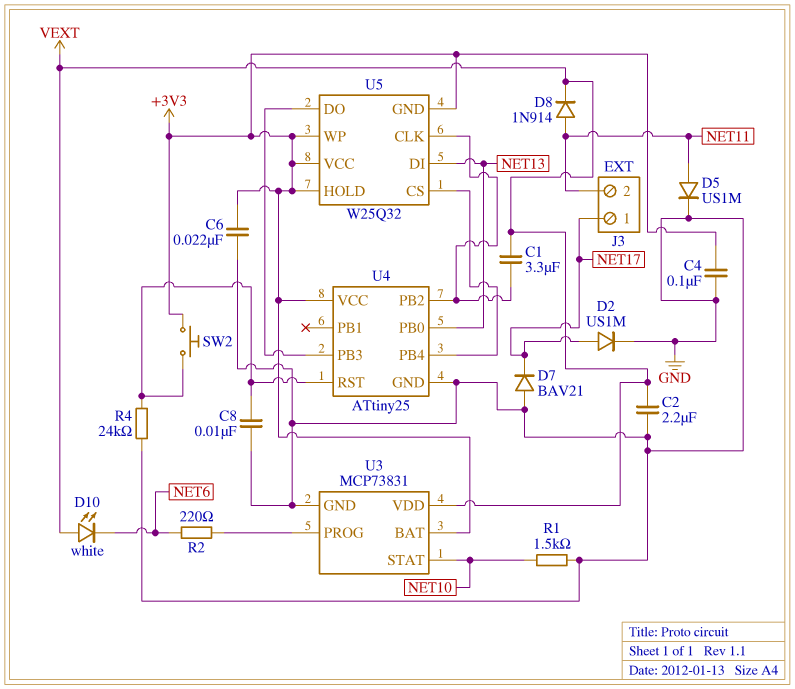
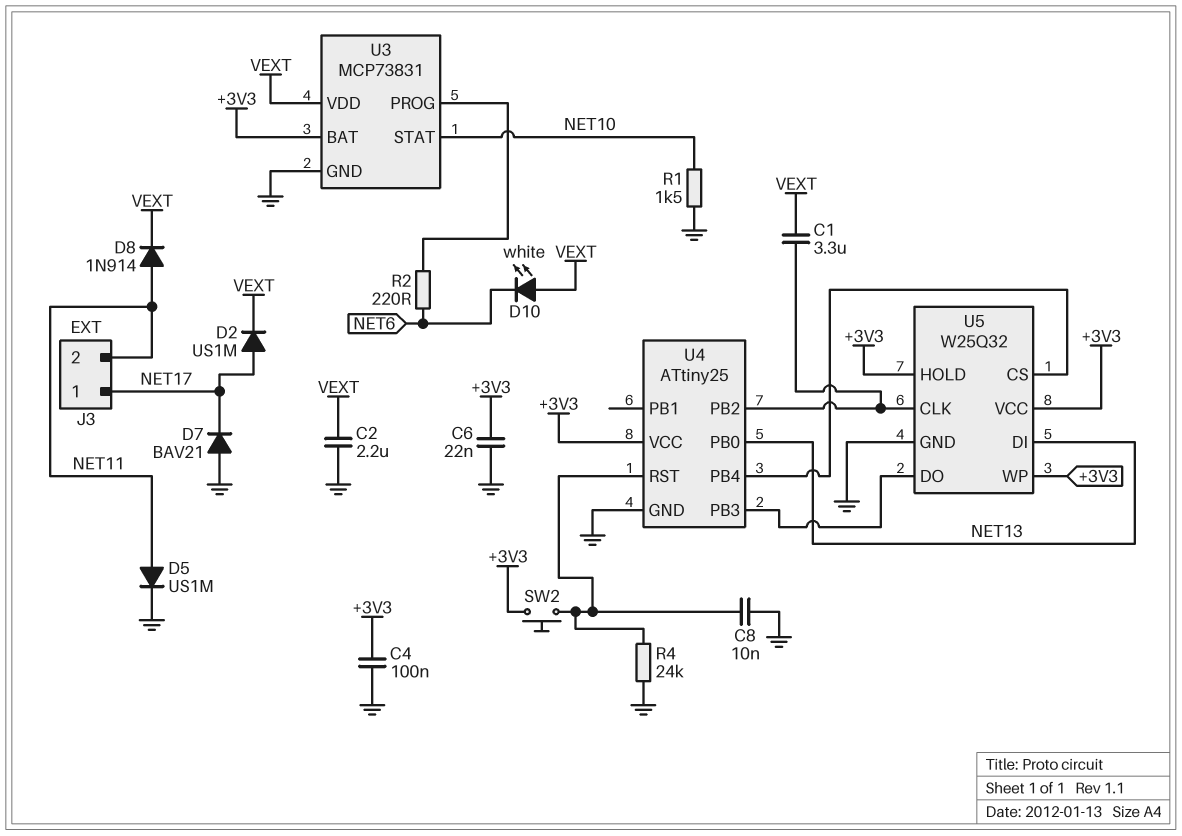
D2: diode US1M (A NET17, K GND) -> diode US1M (A NET17, K VEXT)
U5 pin GND: +3V3 -> GND

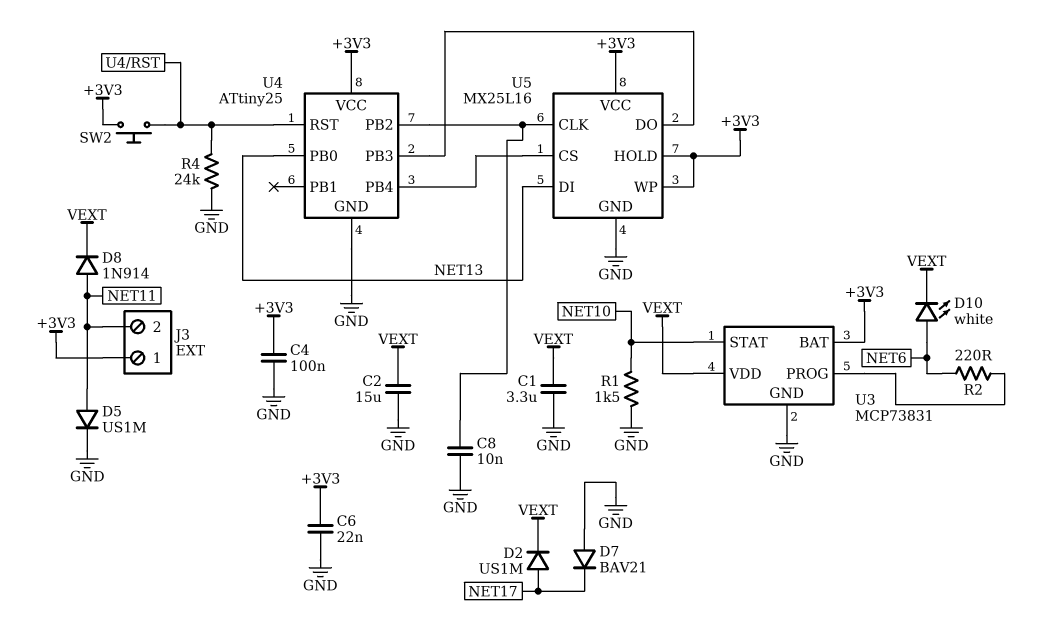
C1: 3.3uF (U4/PB2, VEXT) -> 3.3uF (GND, VEXT)
C2: 2.2uF (GND, VEXT) -> 15uF (GND, VEXT)
C8: 10nF (GND, U4/RST) -> 10nF (GND, U4/PB2)
D10: LED white (A VEXT, K NET6) -> LED white (A NET6, K VEXT)
J3 pin 1: NET17 -> +3V3
U5: W25Q32 -> MX25L16

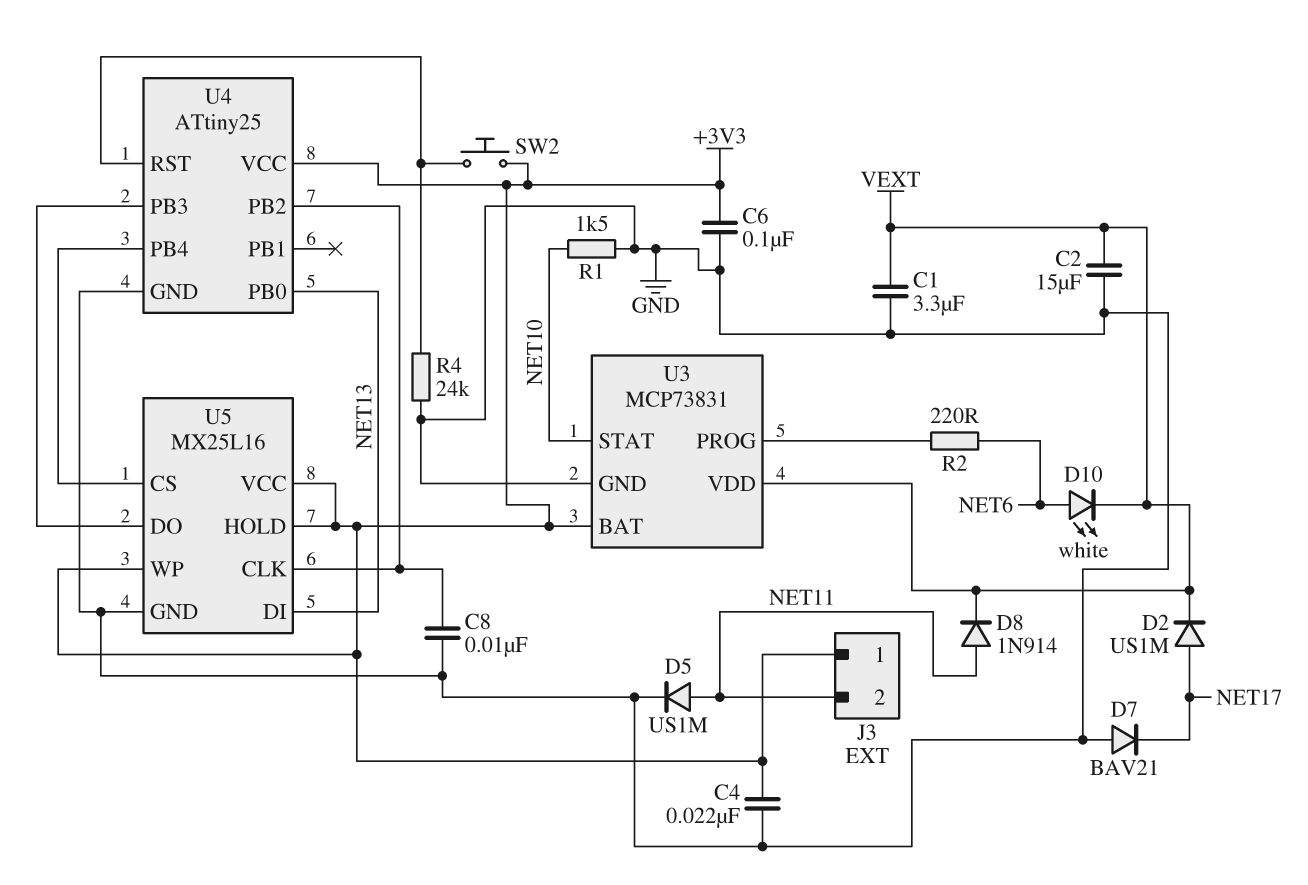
C4: 100nF (+3V3, GND) -> 22nF (+3V3, GND)
C6: 22nF (+3V3, GND) -> 100nF (+3V3, GND)

